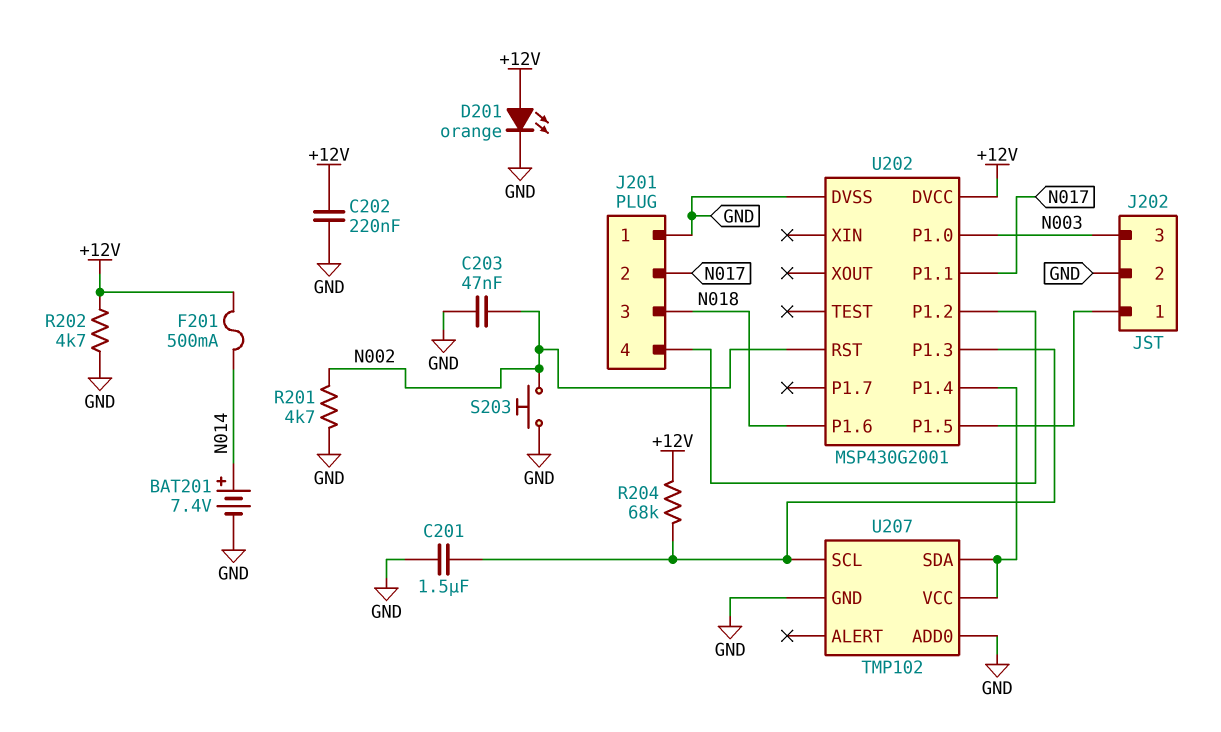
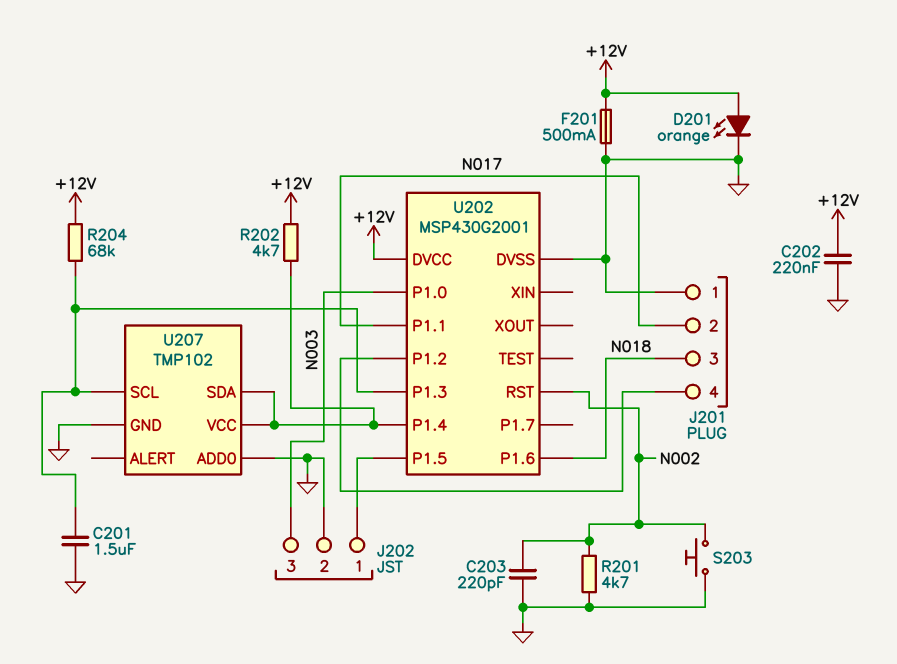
BAT201: 7.4V (plus N014, minus GND) -> none
C203: 47nF (GND, N002) -> 220pF (GND, N002)
F201: 500mA (+12V, N014) -> 500mA (+12V, GND)
R202: 4.7k (+12V, GND) -> 4.7k (+12V, U202/P1.4)

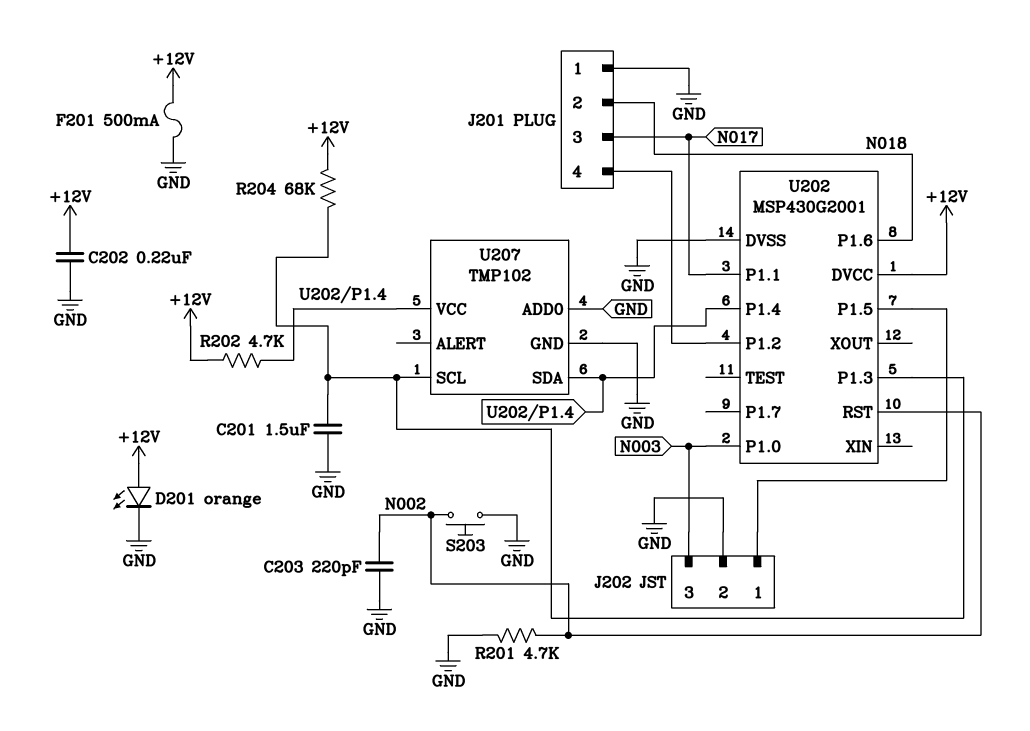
J201 pin 2: N017 -> N018
J201 pin 3: N018 -> N017

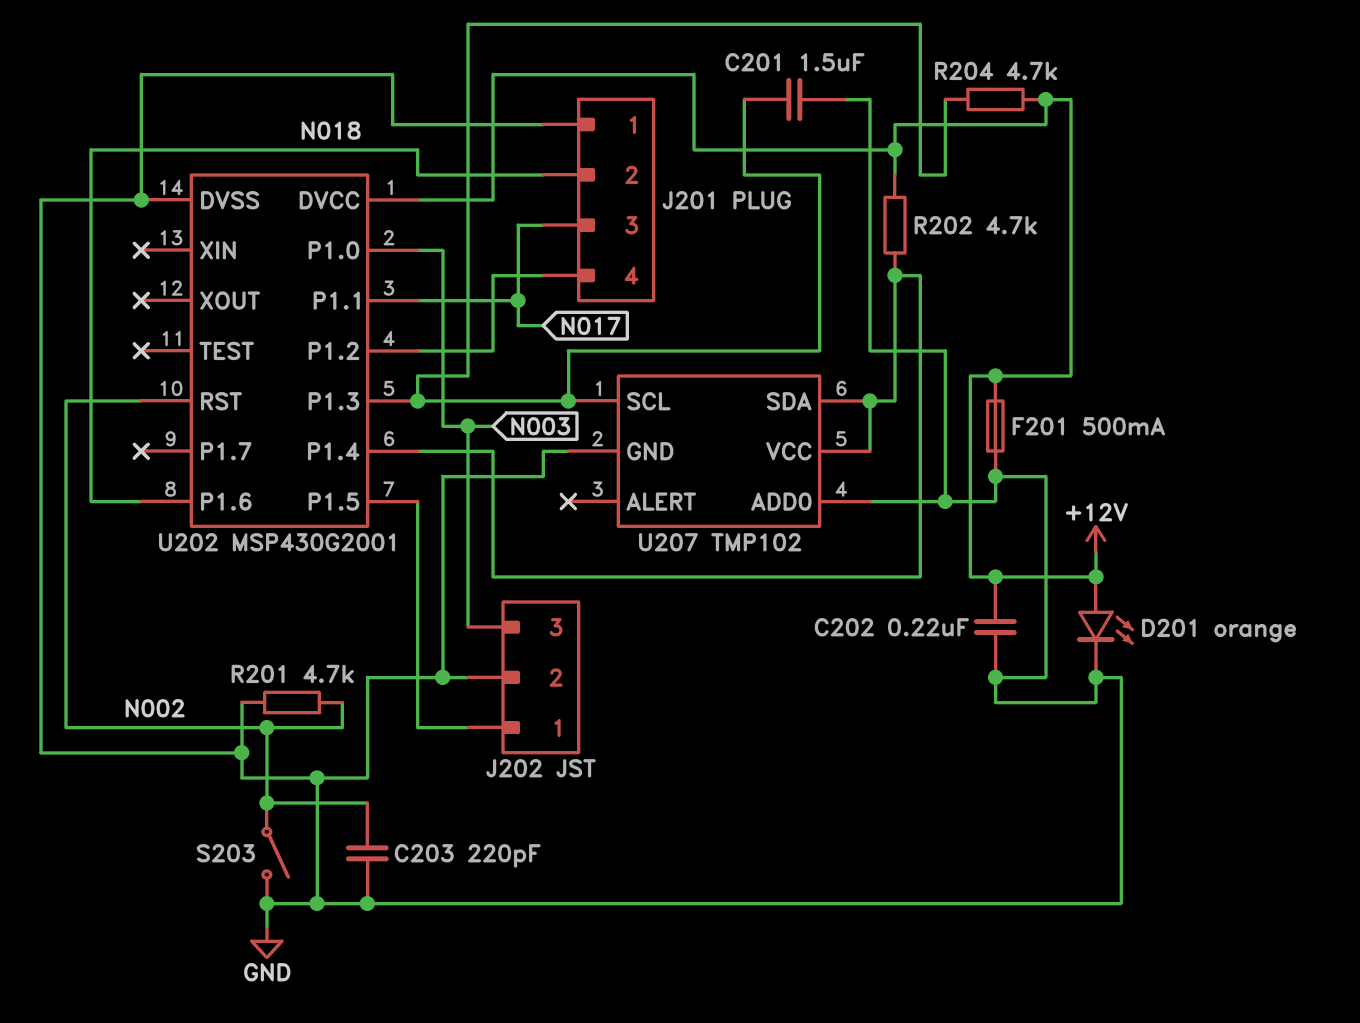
R204: 68k (+12V, U202/P1.3) -> 4.7k (+12V, U202/P1.3)
S203: button (GND, N002) -> switch (GND, N002)

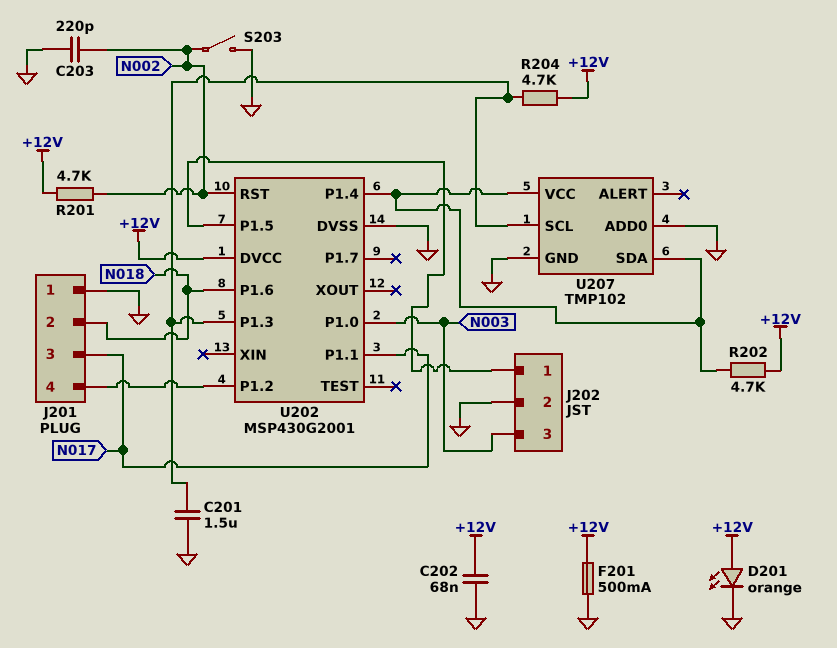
C202: 220nF (+12V, GND) -> 68nF (+12V, GND)
R201: 4.7k (GND, N002) -> 4.7k (+12V, N002)

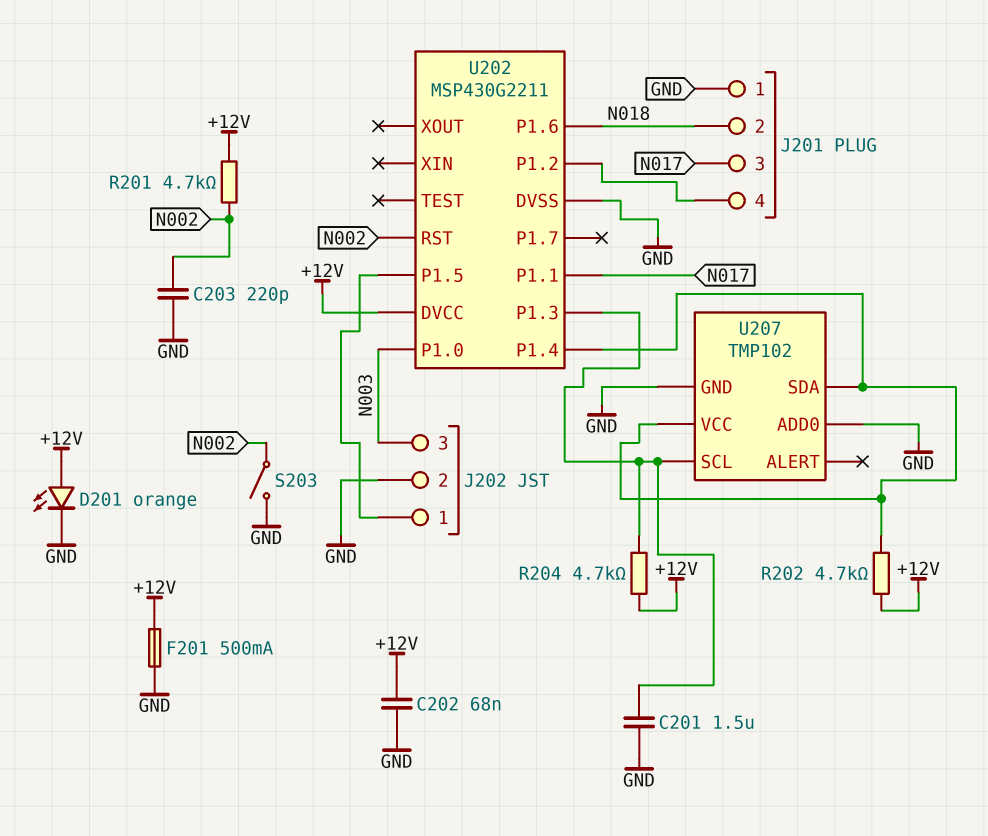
U202: MSP430G2001 -> MSP430G2211

